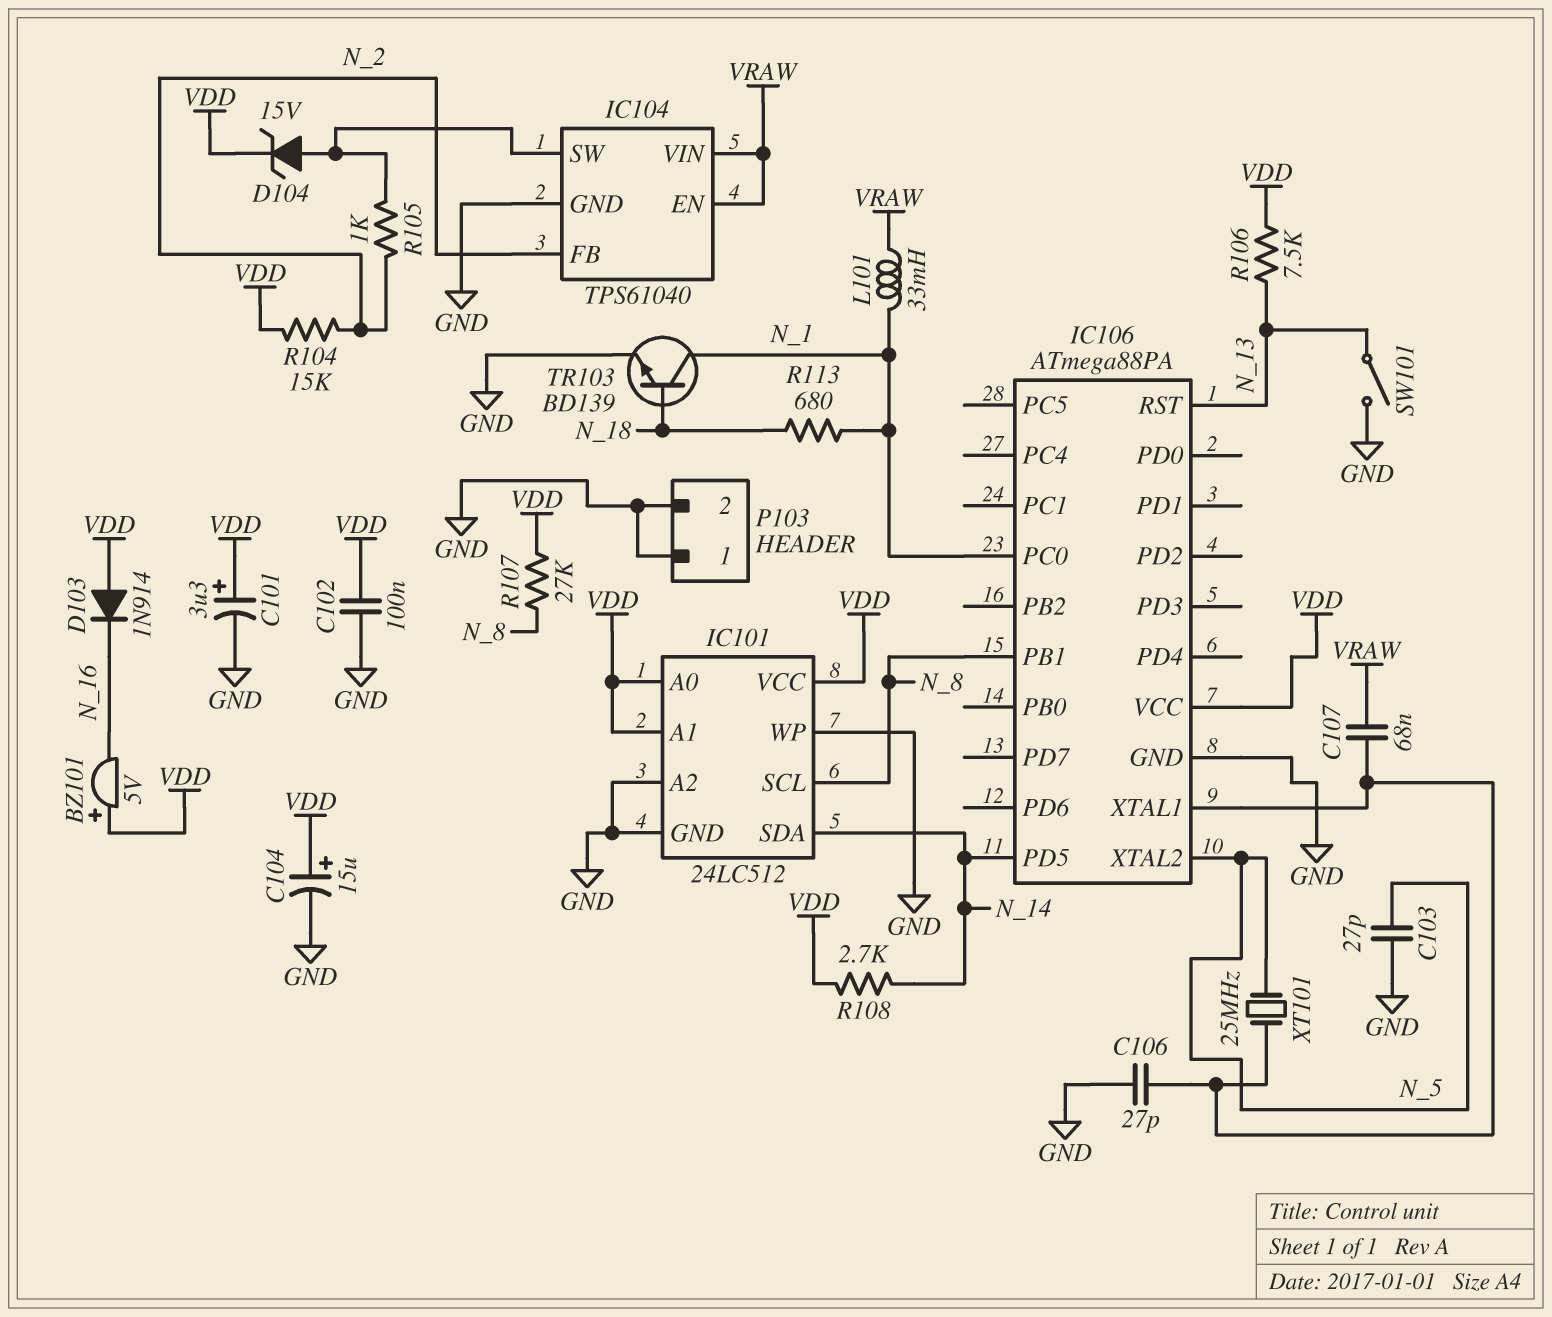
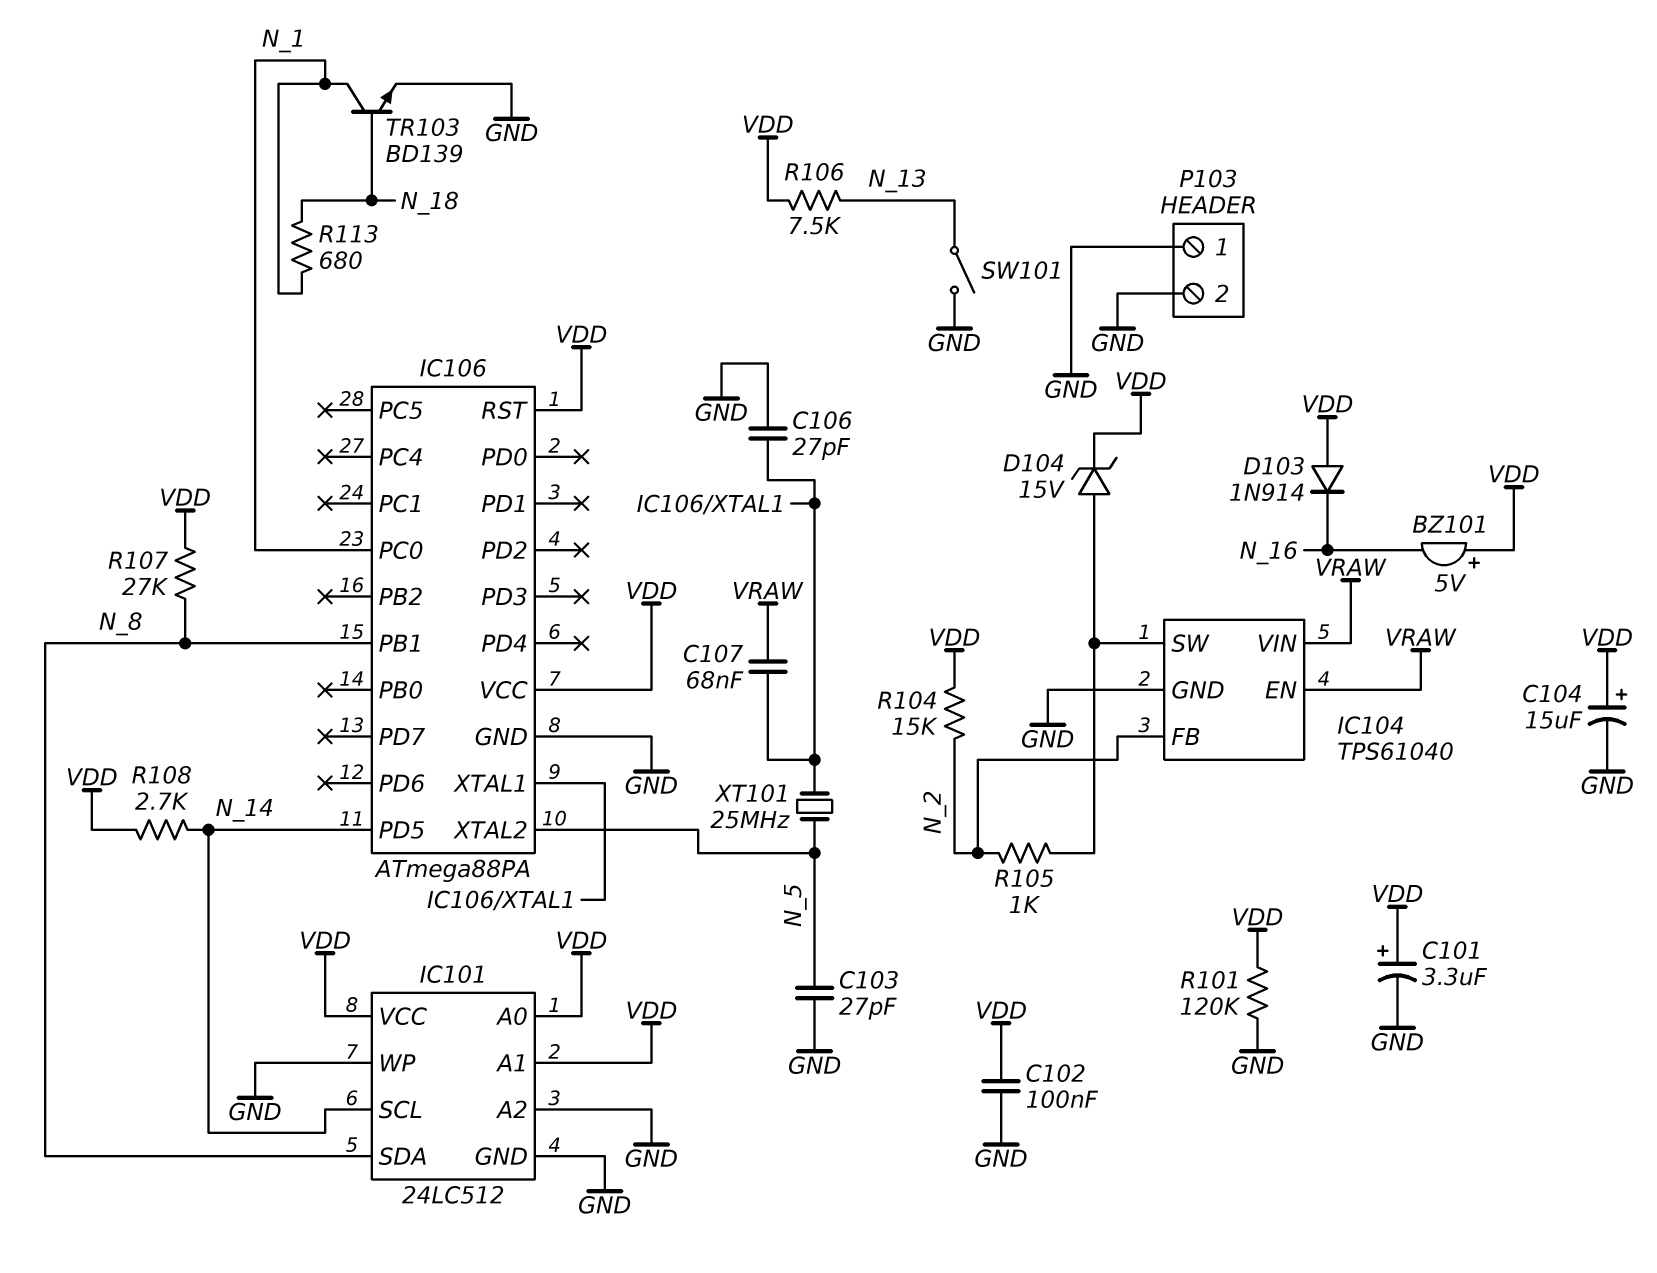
IC101 pin SCL: N_8 -> N_14
IC101 pin SDA: N_14 -> N_8
IC106 pin RST: N_13 -> VDD
L101: 33mH (N_1, VRAW) -> none
R101: none -> 120k (GND, VDD)

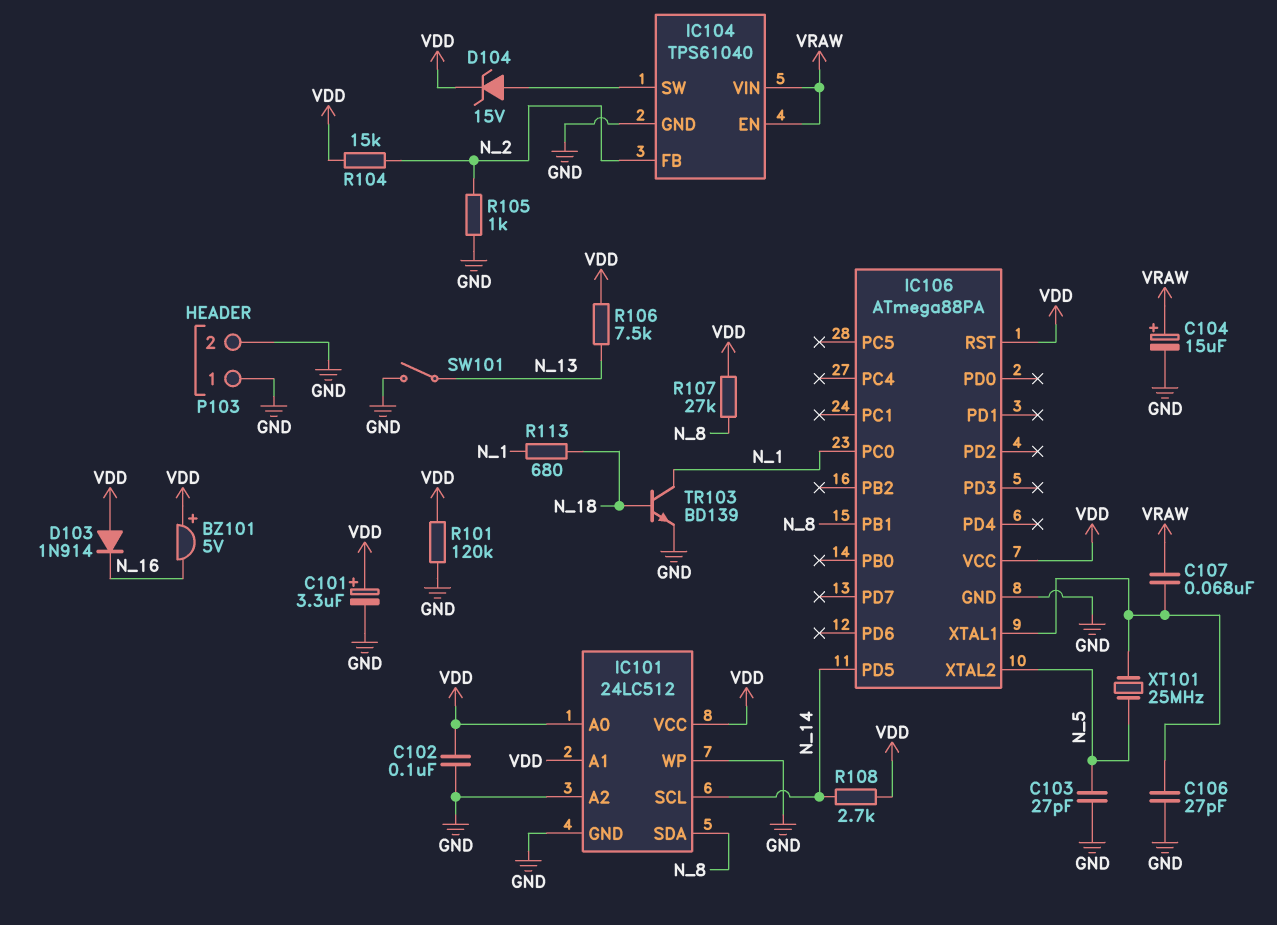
C104: 15uF (plus VDD, minus GND) -> 15uF (plus VRAW, minus GND)
R105: 1k (IC104/SW, N_2) -> 1k (GND, N_2)

